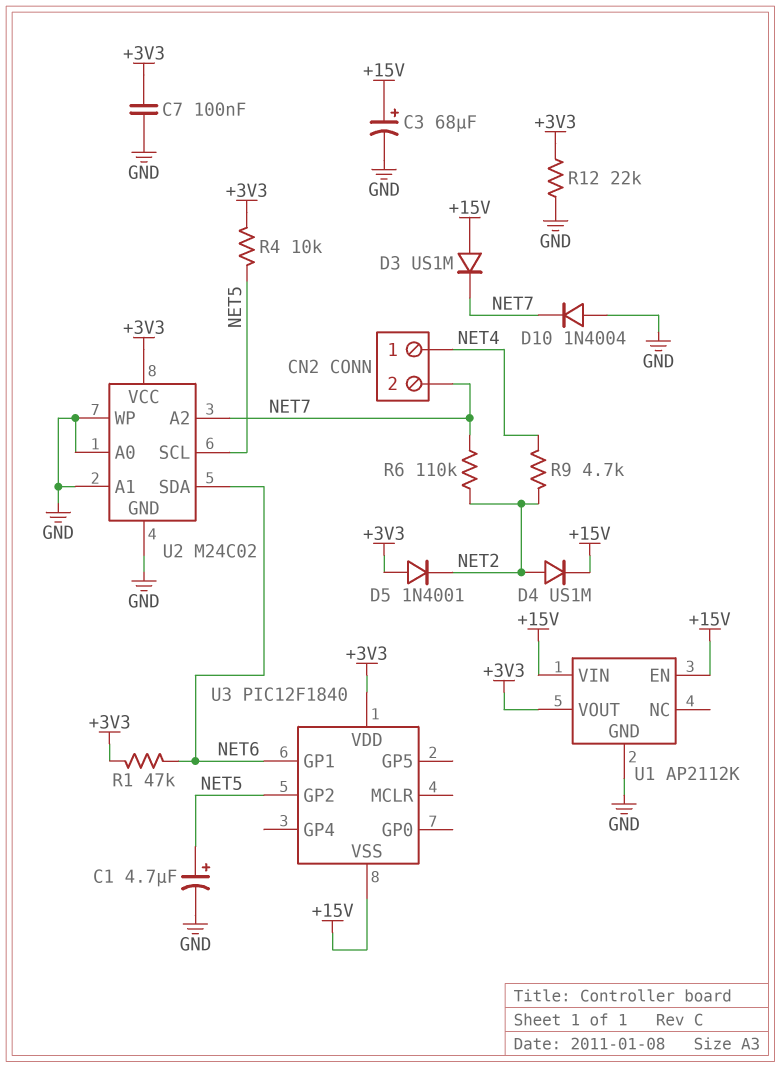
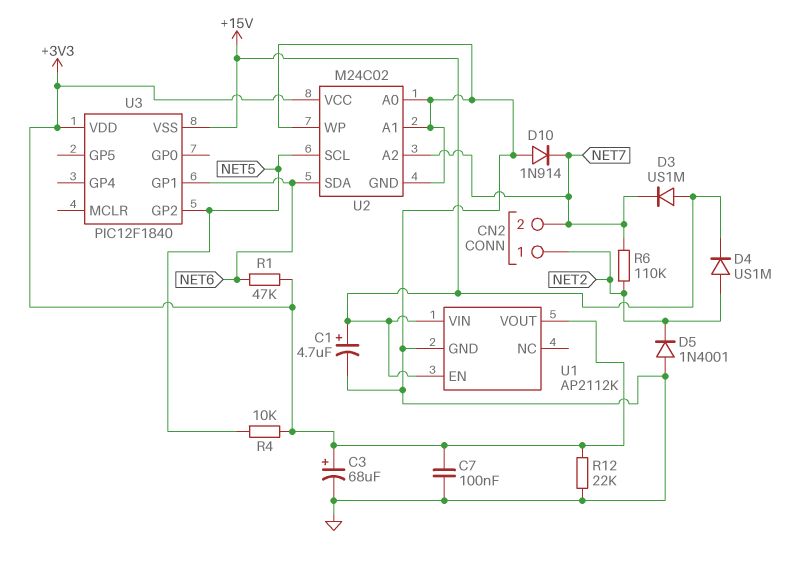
C1: 4.7uF (plus NET5, minus GND) -> 4.7uF (plus +15V, minus GND)
C3: 68uF (plus +15V, minus GND) -> 68uF (plus +3V3, minus GND)
CN2 pin 1: NET4 -> NET2
D5: diode 1N4001 (A +3V3, K NET2) -> diode 1N4001 (A GND, K NET2)
D10: diode 1N4004 (A GND, K NET7) -> diode 1N914 (A GND, K NET7)
R9: 4.7k (NET2, NET4) -> none

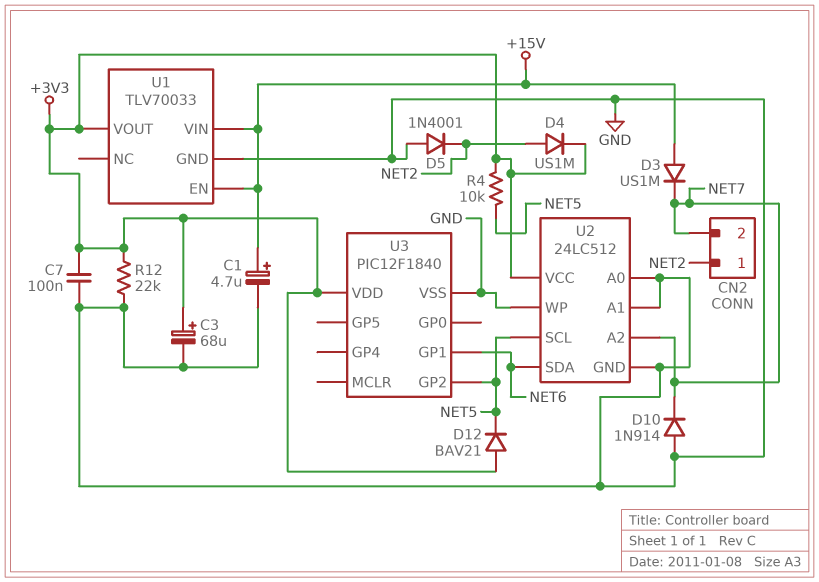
D4: diode US1M (A NET2, K +15V) -> diode US1M (A NET2, K +3V3)
D12: none -> diode BAV21 (A +3V3, K NET5)
R1: 47k (+3V3, NET6) -> none
R6: 110k (NET2, NET7) -> none
U1: AP2112K -> TLV70033
U2: M24C02 -> 24LC512
U3 pin VSS: +15V -> GND

